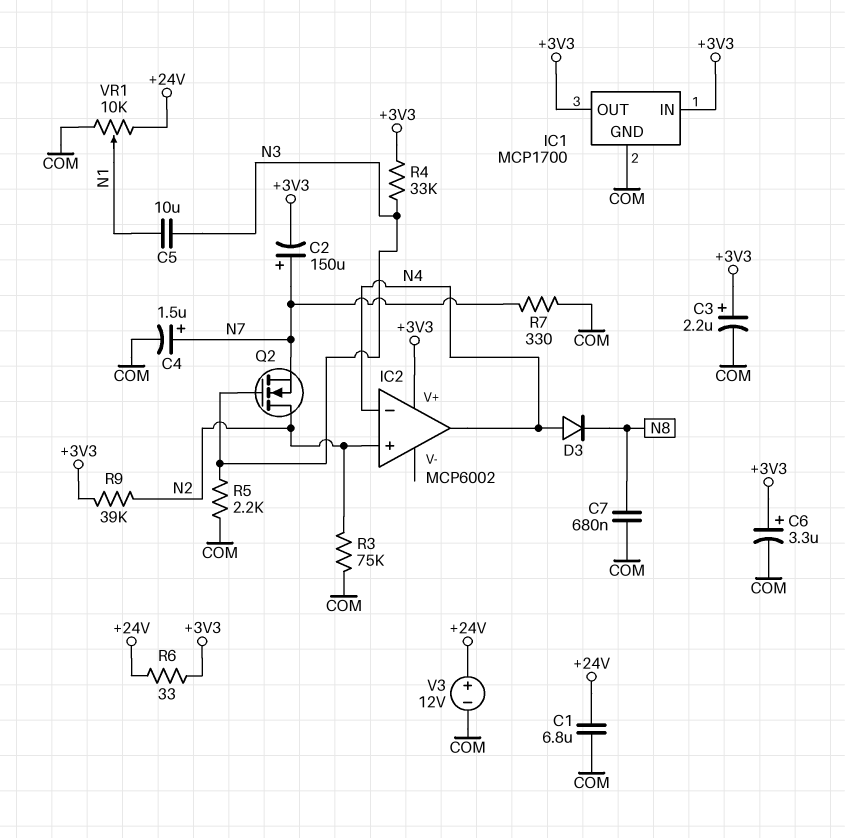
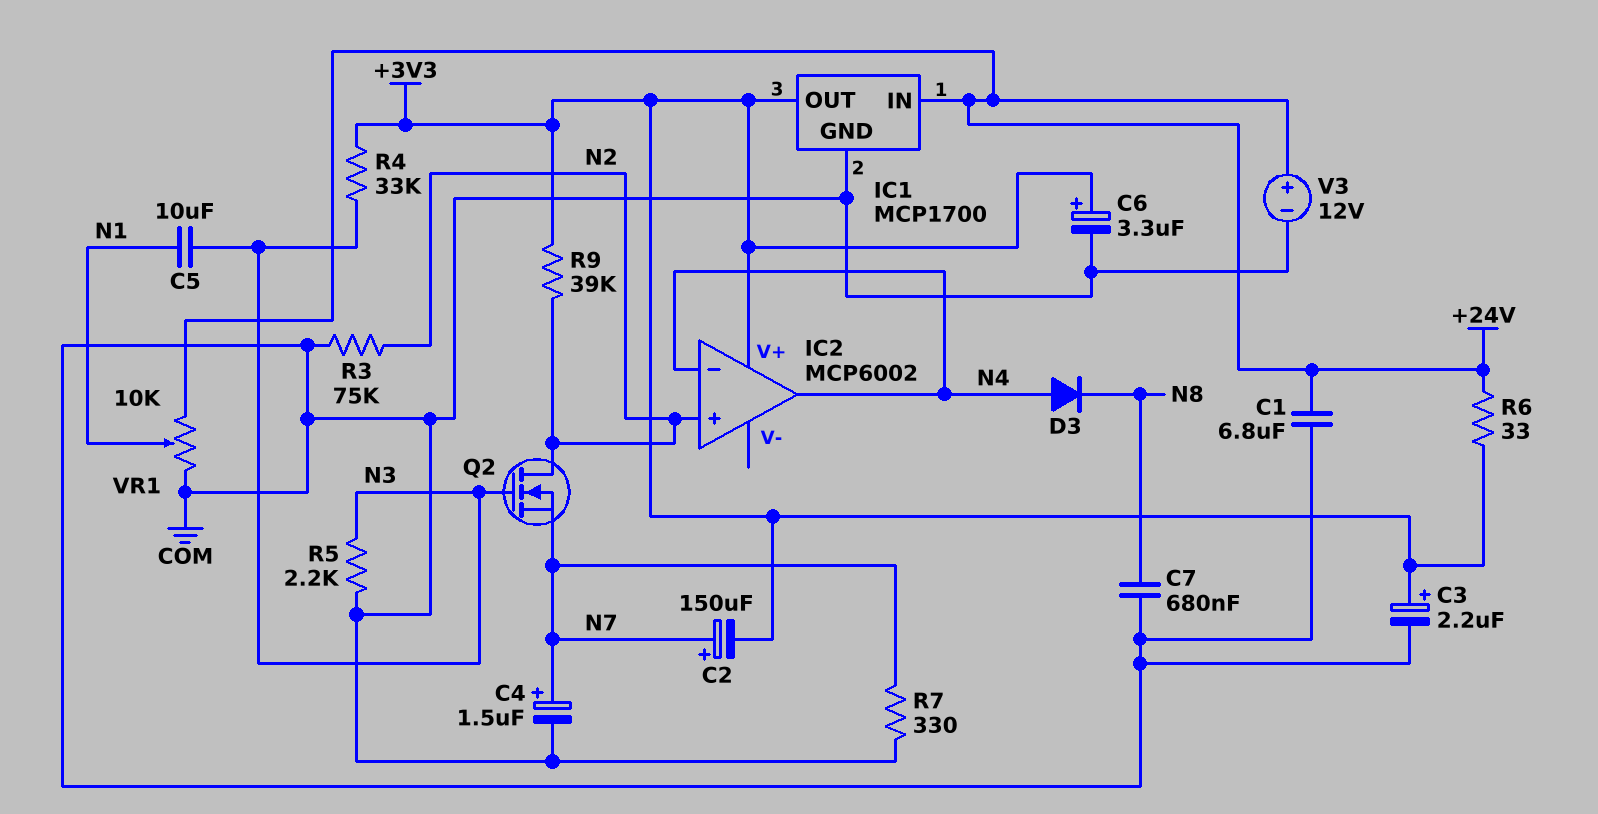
IC1 pin IN: +3V3 -> +24V

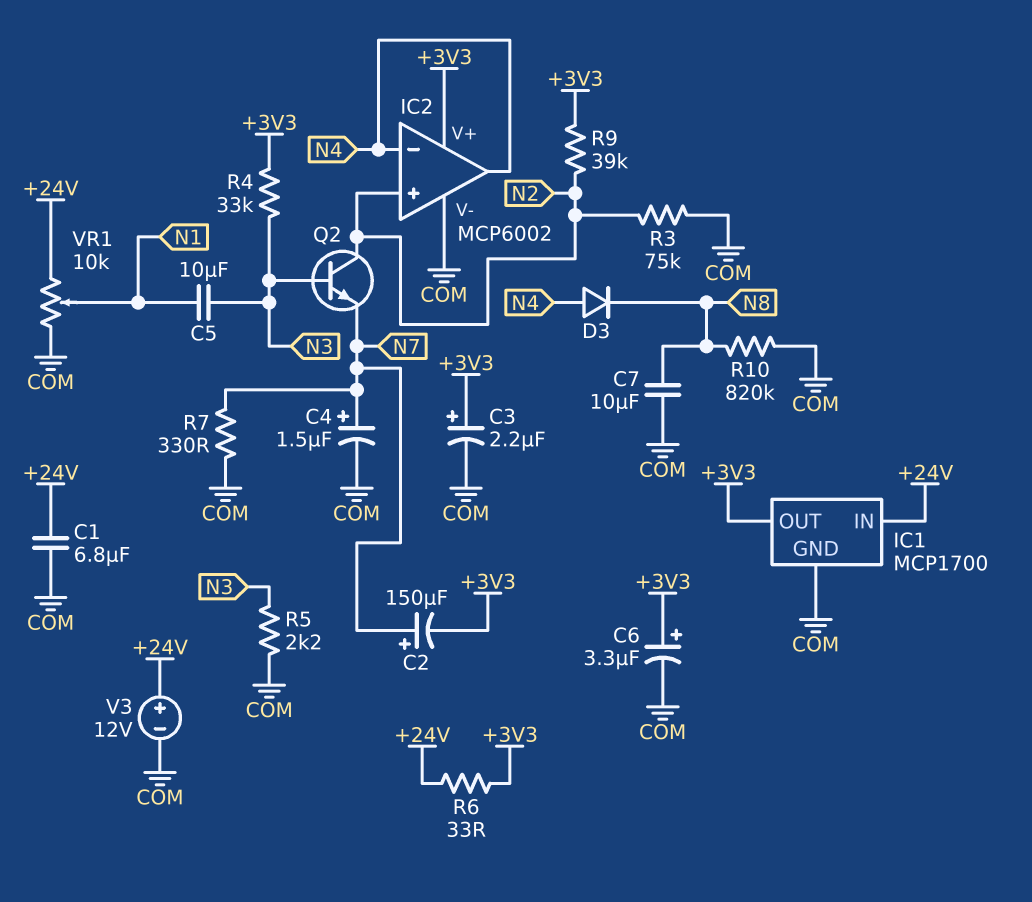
C7: 680nF (COM, N8) -> 10uF (COM, N8)
IC2 pin V-: none -> COM
Q2: NMOS (G N3, D N2, S N7) -> NPN (B N3, C N2, E N7)
R10: none -> 820k (COM, N8)

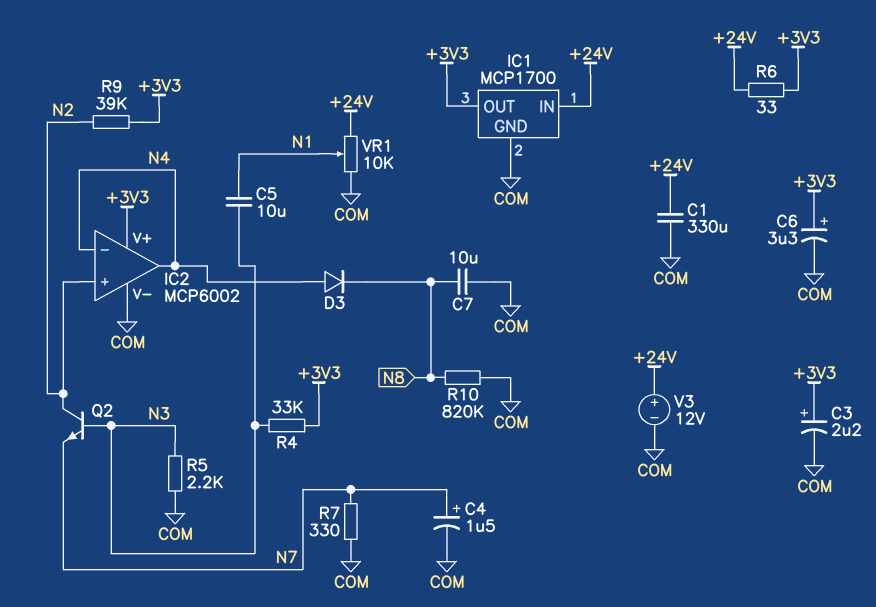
C1: 6.8uF (+24V, COM) -> 330uF (+24V, COM)
C2: 150uF (plus N7, minus +3V3) -> none
R3: 75k (COM, N2) -> none

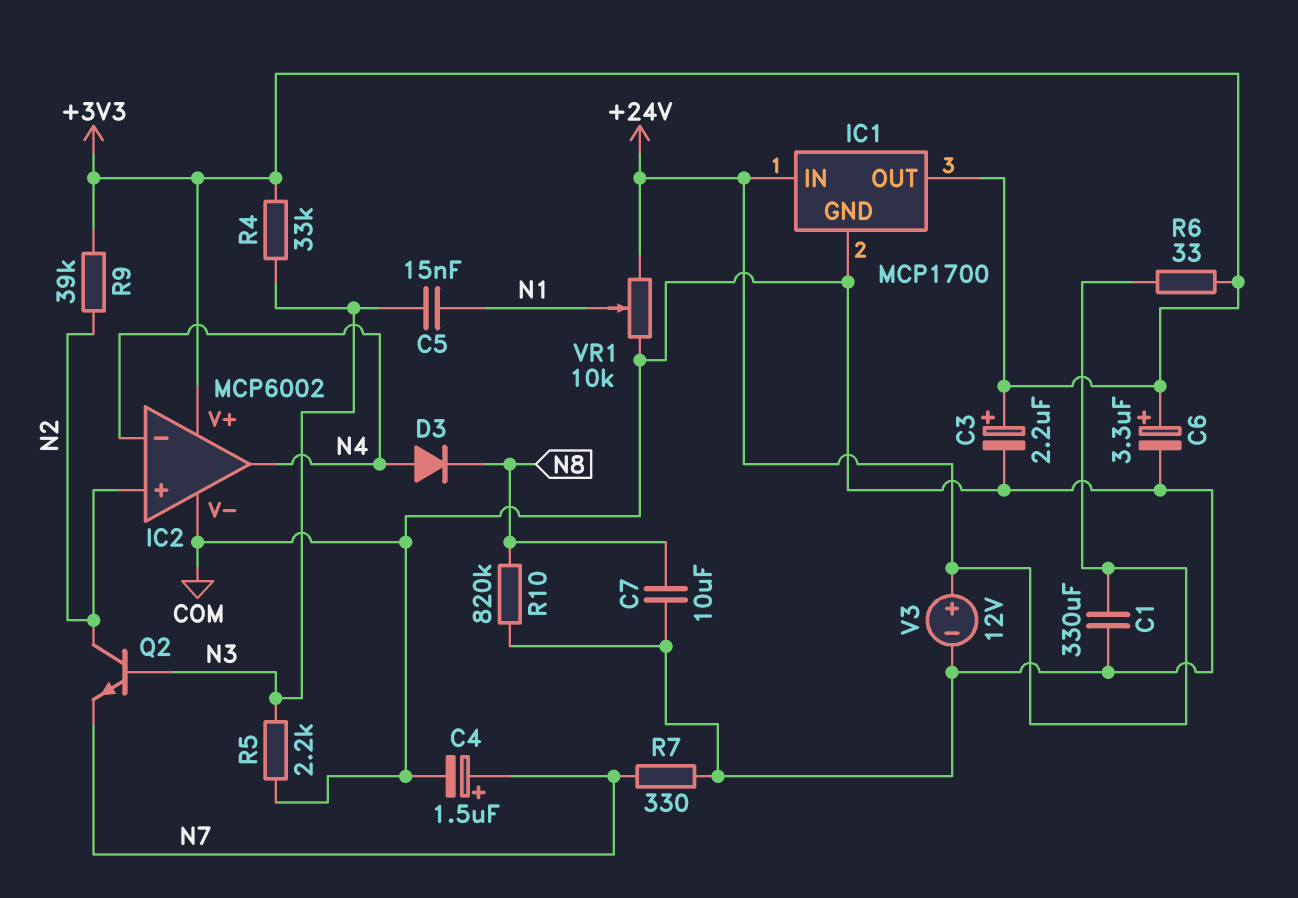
C5: 10uF (N1, N3) -> 15nF (N1, N3)

